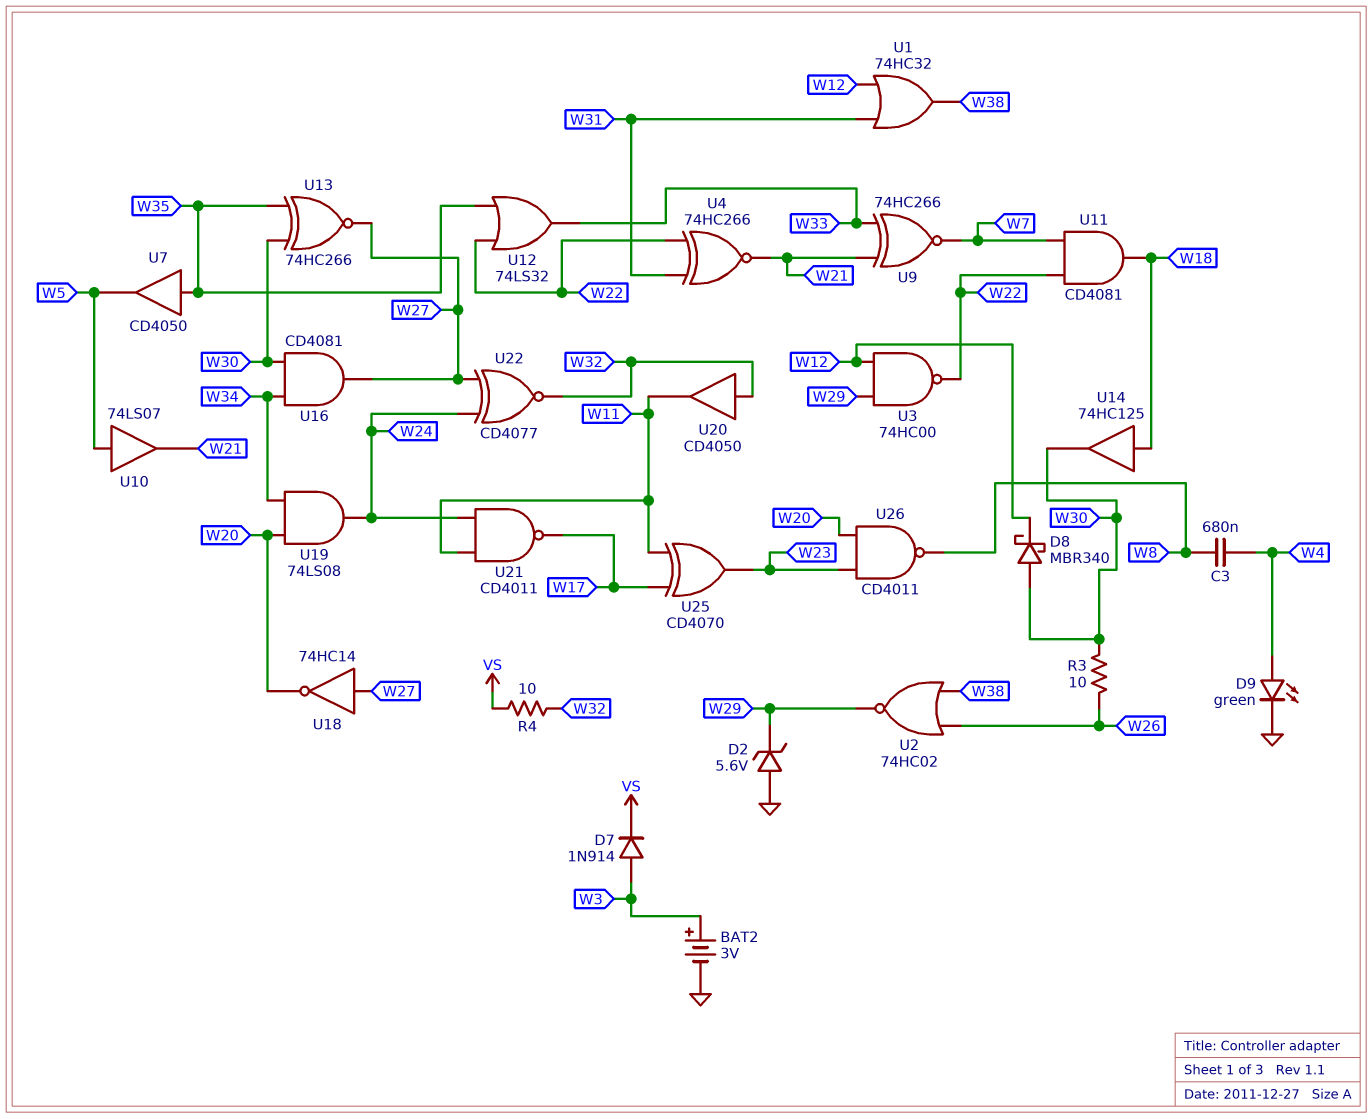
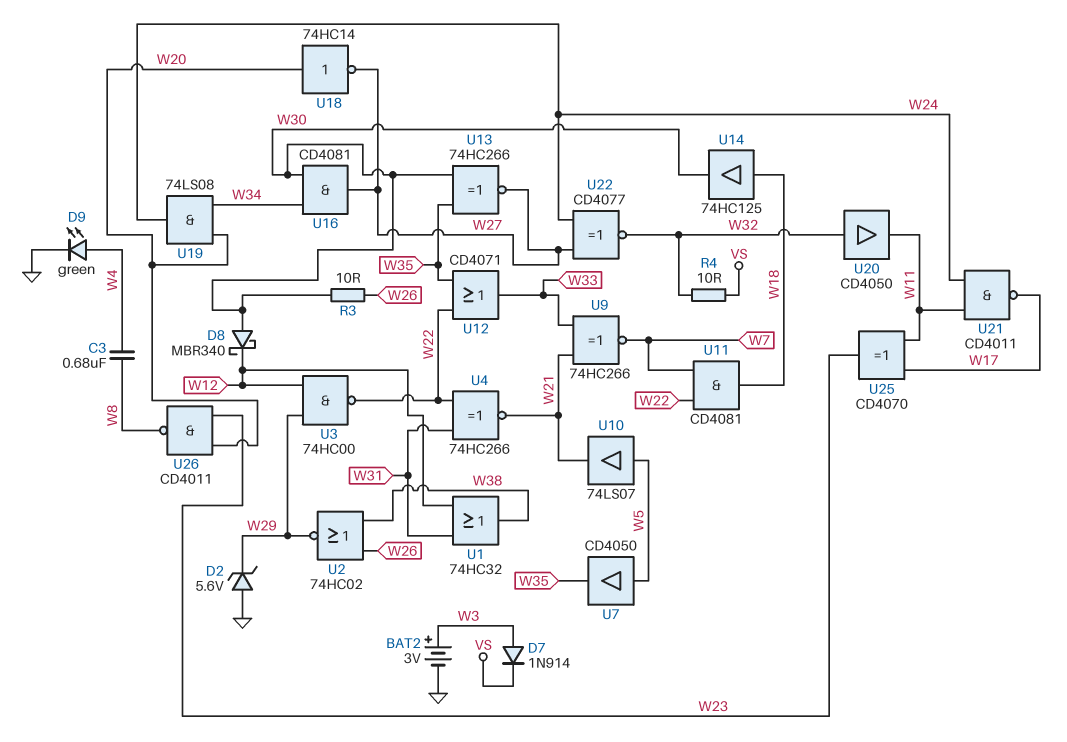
U7: buffer CD4050 (in W35, out W5) -> buffer CD4050 (in W5, out W35)
U12: OR 74LS32 (in W22, in W35, out W33) -> OR CD4071 (in W22, in W35, out W33)
U18: NOT 74HC14 (in W27, out W20) -> NOT 74HC14 (in W20, out W27)

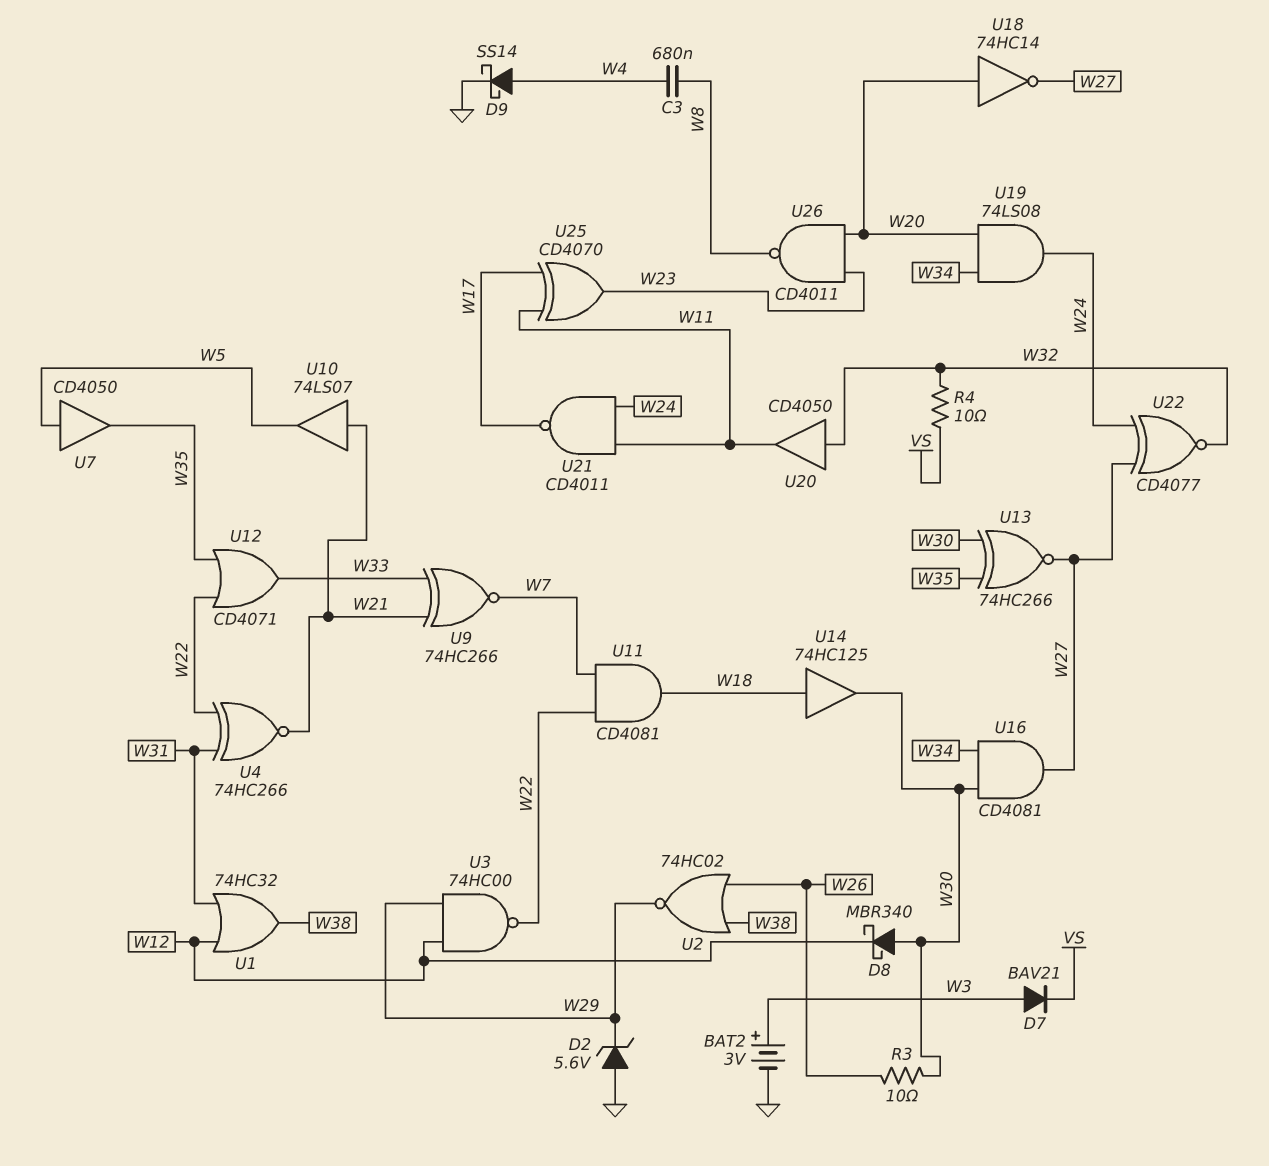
D7: diode 1N914 (A W3, K VS) -> diode BAV21 (A W3, K VS)
D9: LED green (A W4, K GND) -> schottky SS14 (A W4, K GND)
U10: buffer 74LS07 (in W5, out W21) -> buffer 74LS07 (in W21, out W5)

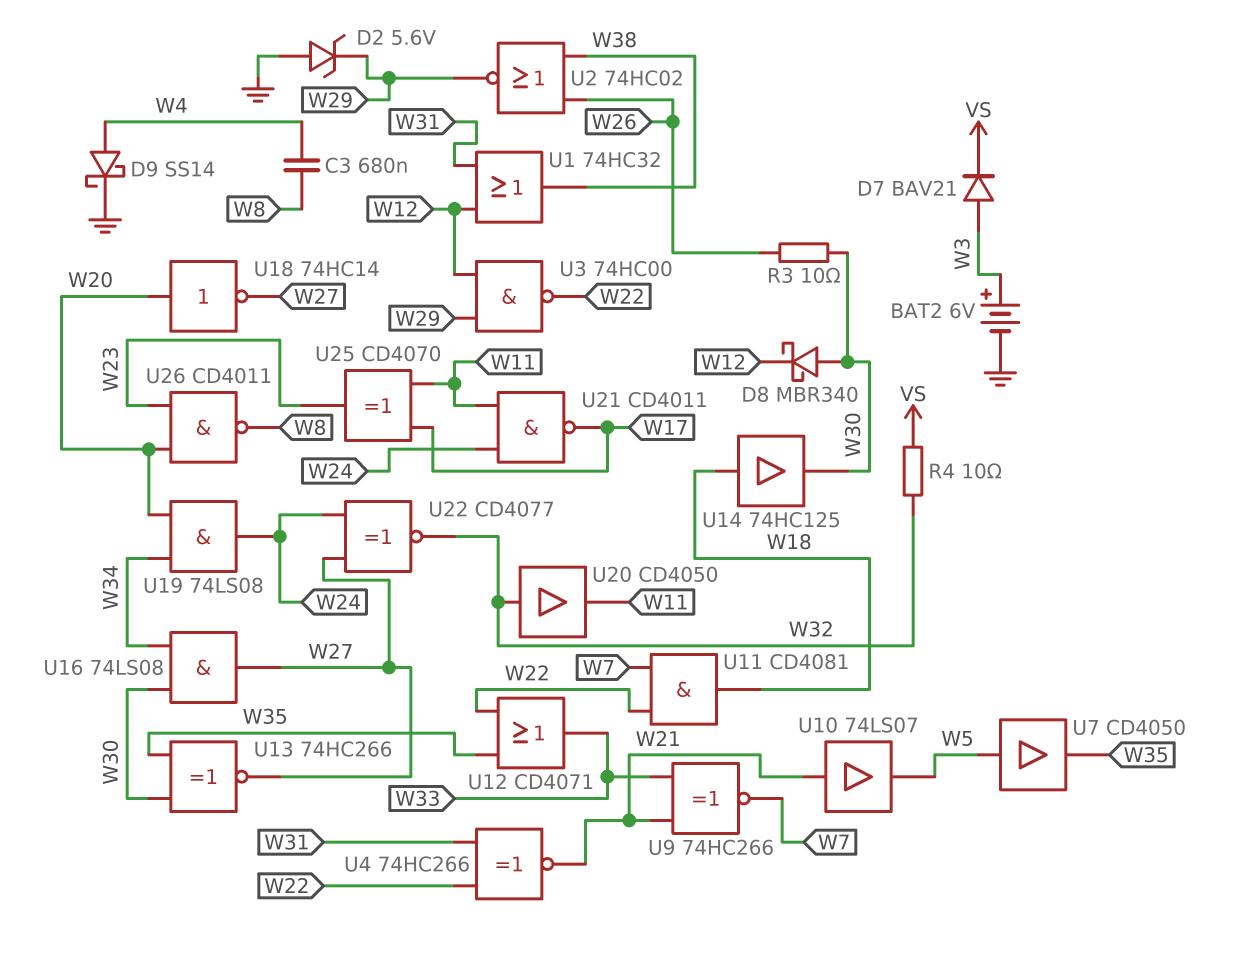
BAT2: 3V (plus W3, minus GND) -> 6V (plus W3, minus GND)
U16: AND CD4081 (in W30, in W34, out W27) -> AND 74LS08 (in W30, in W34, out W27)

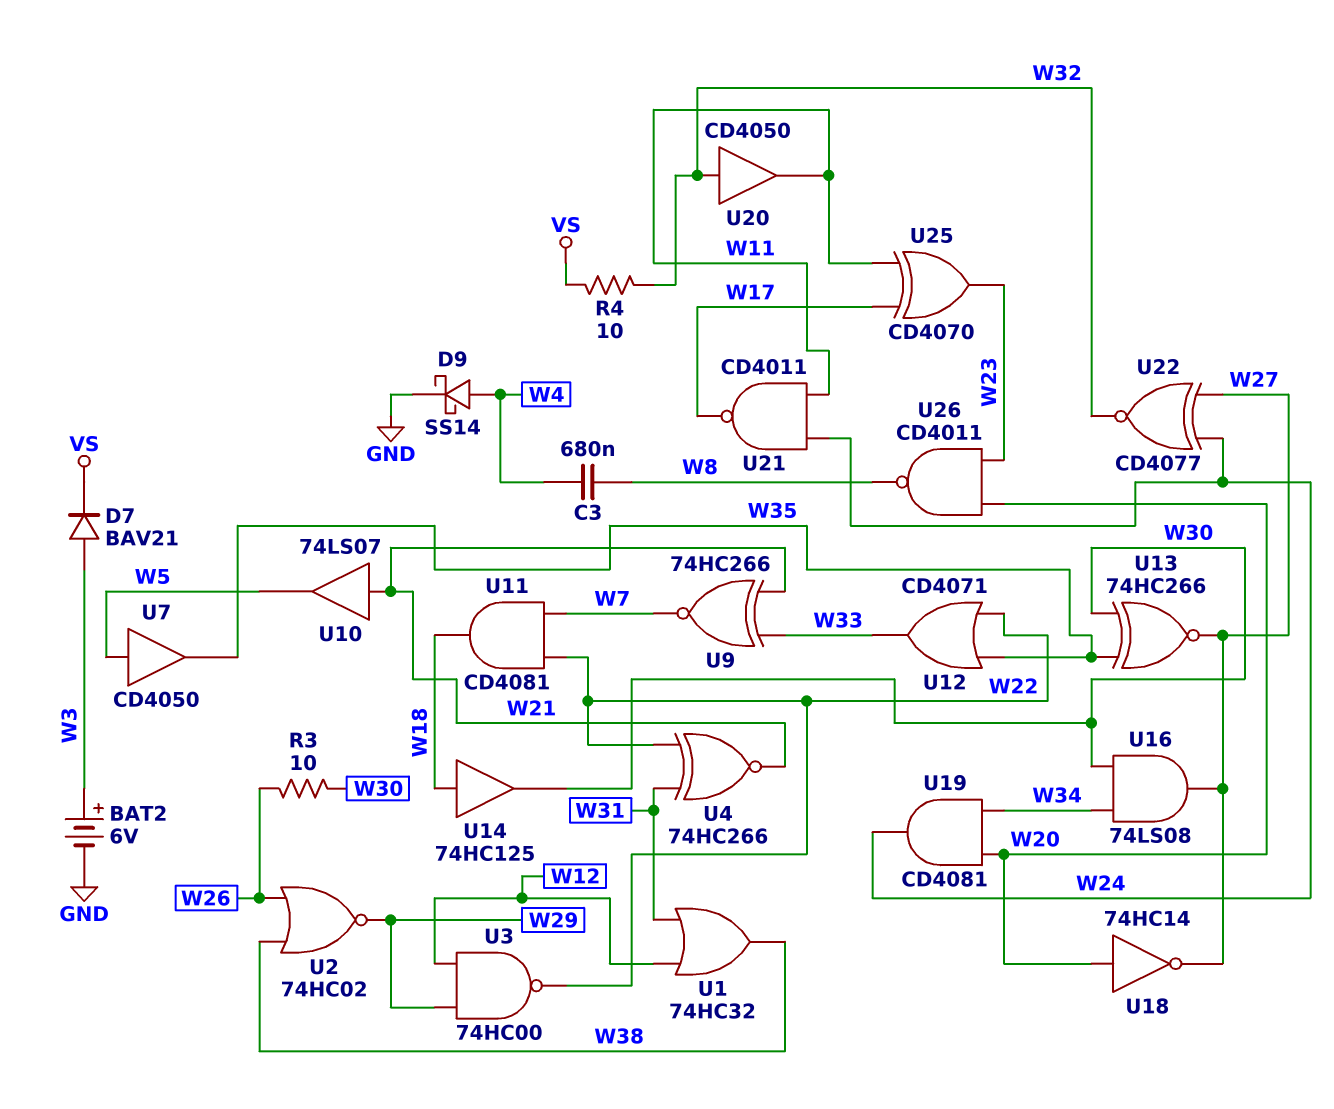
D2: zener 5.6V (A GND, K W29) -> none
D8: schottky MBR340 (A W30, K W12) -> none
U19: AND 74LS08 (in W20, in W34, out W24) -> AND CD4081 (in W20, in W34, out W24)

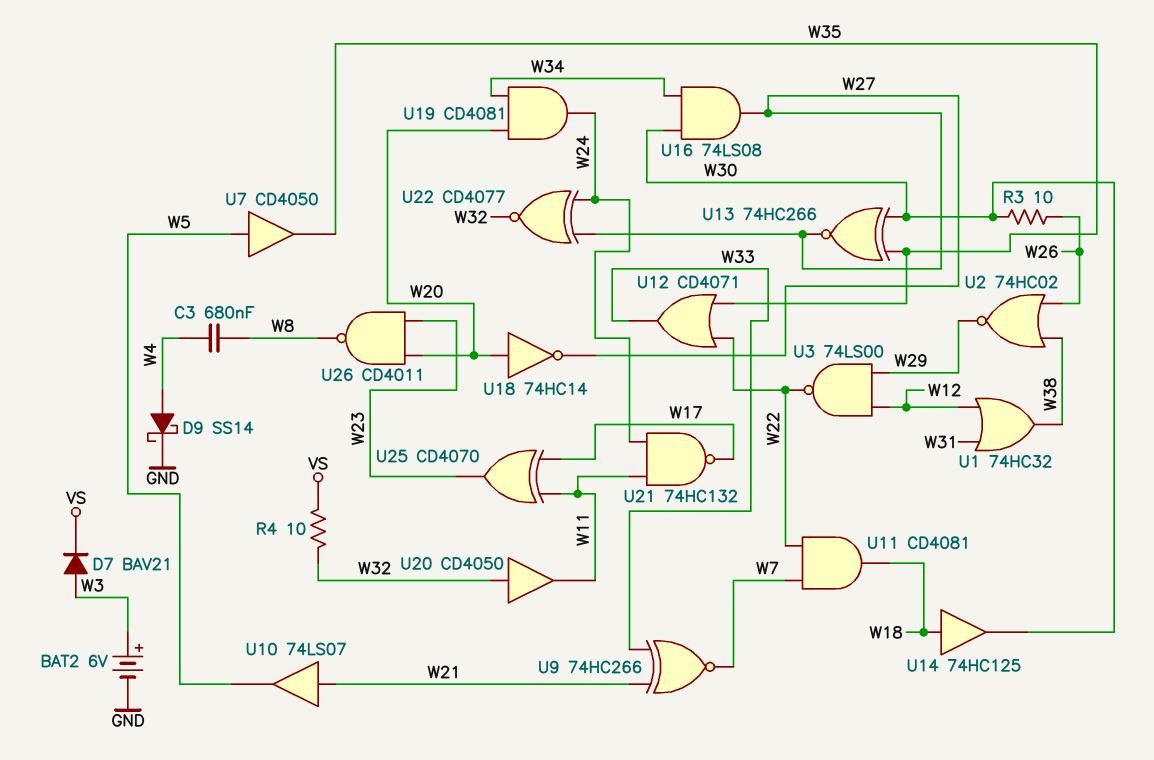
U3: NAND 74HC00 (in W12, in W29, out W22) -> NAND 74LS00 (in W12, in W29, out W22)
U4: XNOR 74HC266 (in W22, in W31, out W21) -> none
U21: NAND CD4011 (in W11, in W24, out W17) -> NAND 74HC132 (in W11, in W24, out W17)

